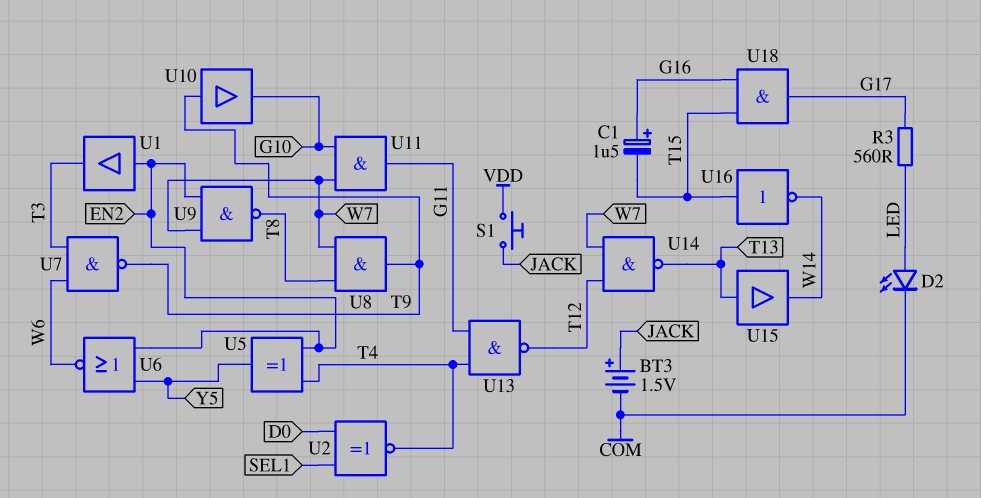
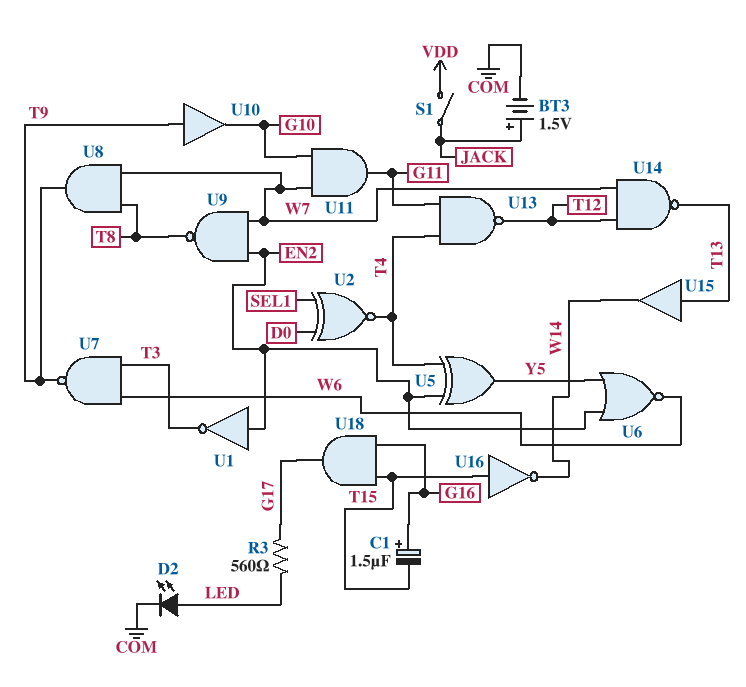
S1: button (JACK, VDD) -> switch (JACK, VDD)
U1: buffer (in EN2, out T3) -> NOT (in EN2, out T3)

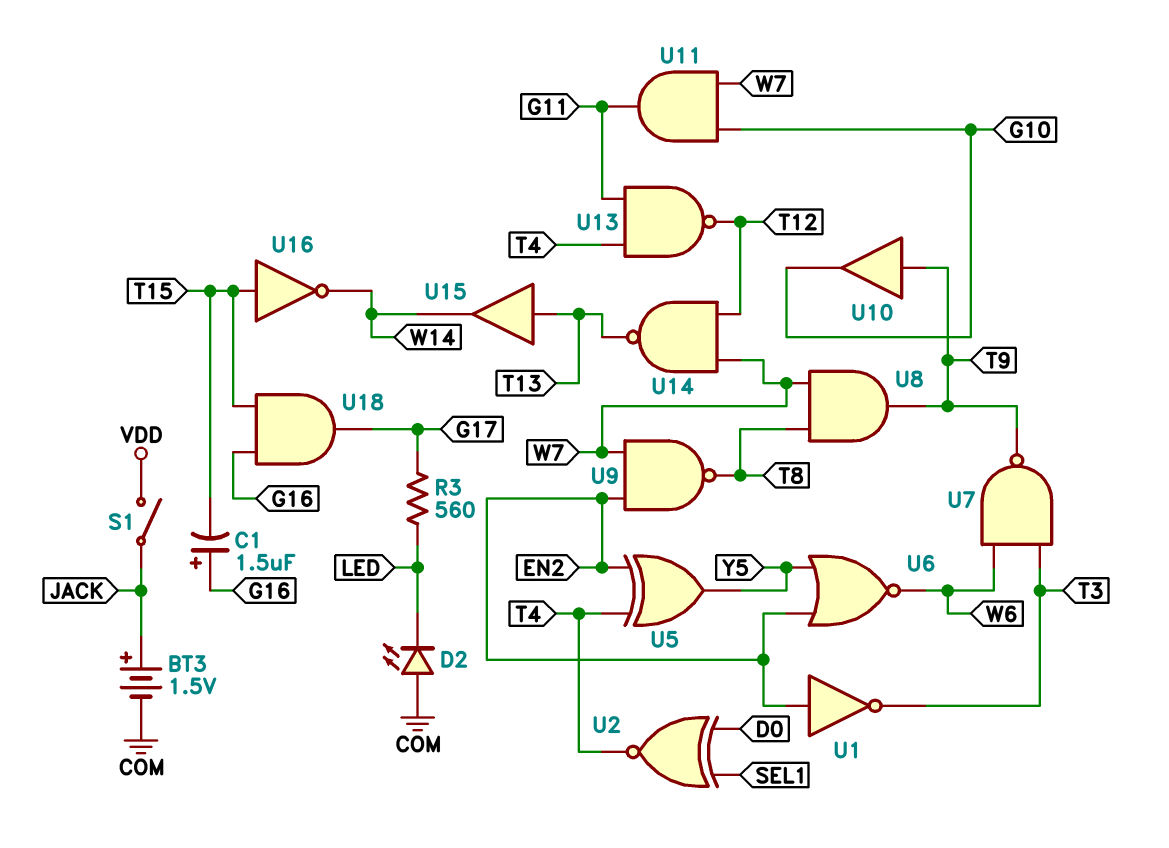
D2: LED (A LED, K COM) -> LED (A COM, K LED)

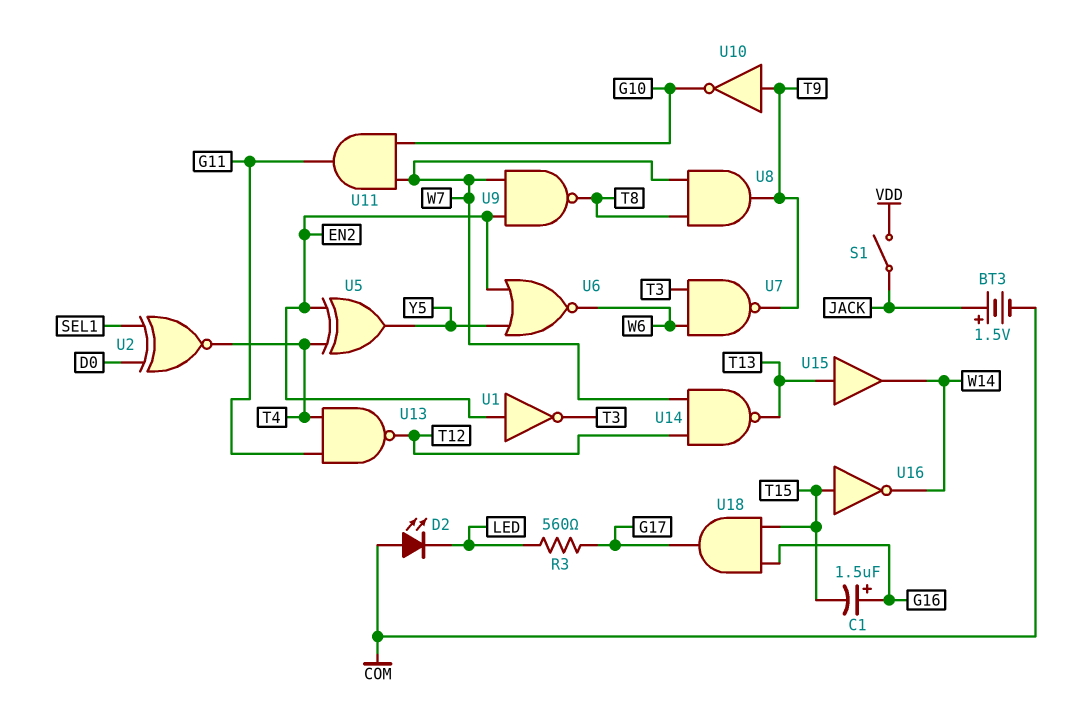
U10: buffer (in T9, out G10) -> NOT (in T9, out G10)

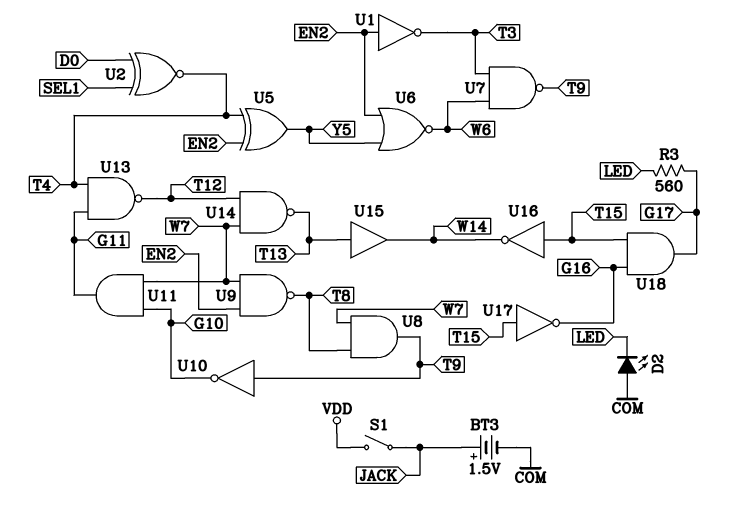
C1: 1.5uF (plus G16, minus T15) -> none
U17: none -> NOT (in T15, out G16)

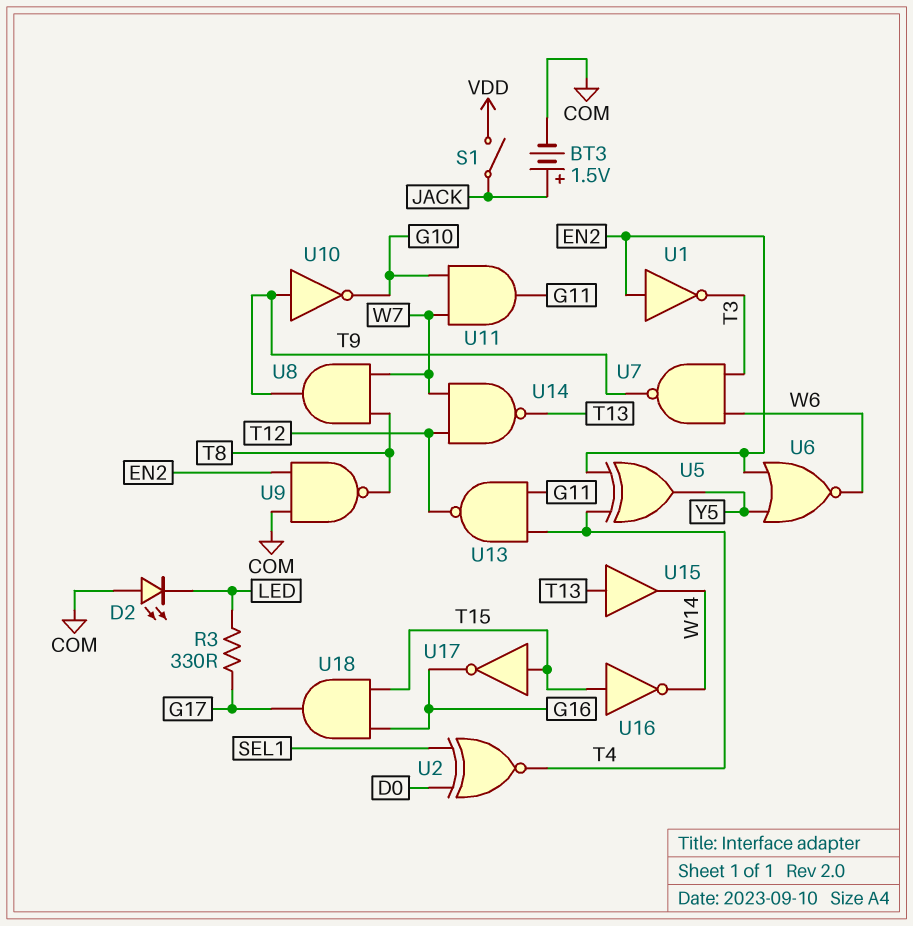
R3: 560 (G17, LED) -> 330 (G17, LED)
U9: NAND (in EN2, in W7, out T8) -> NAND (in COM, in EN2, out T8)

